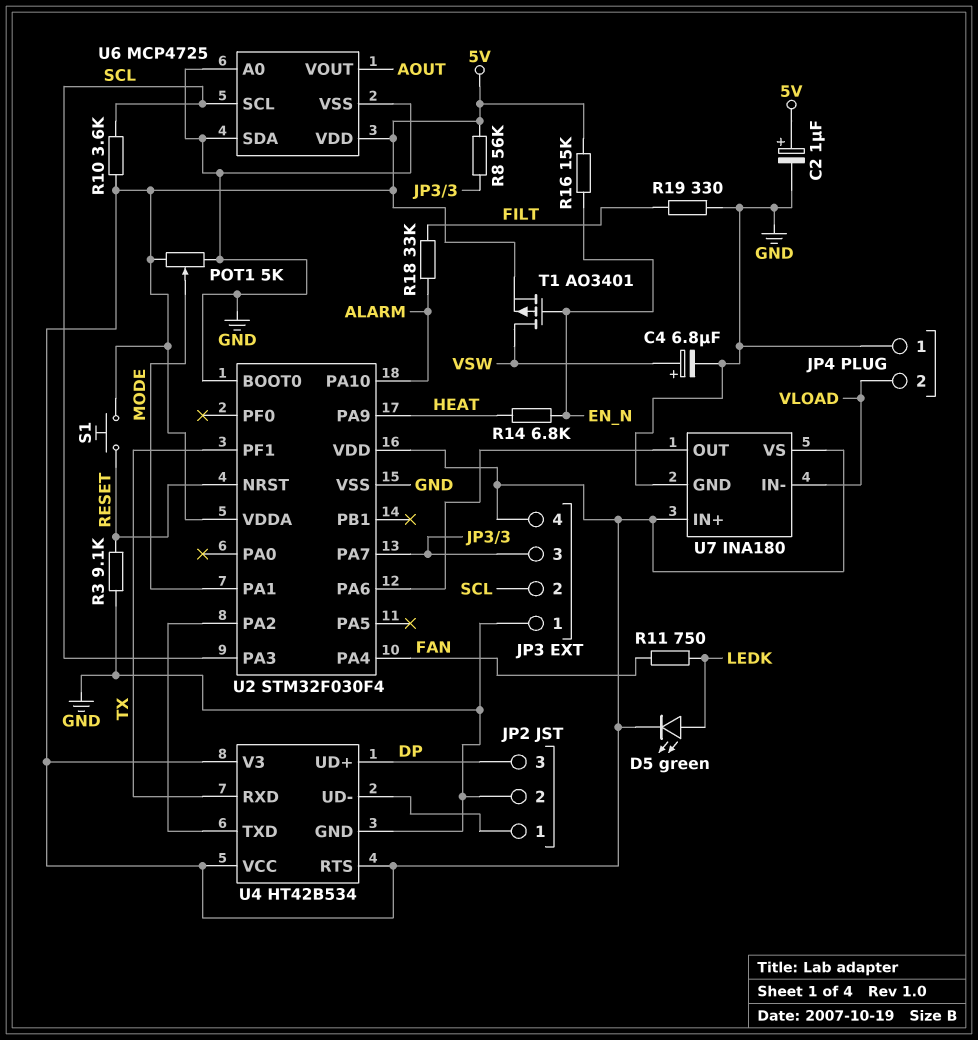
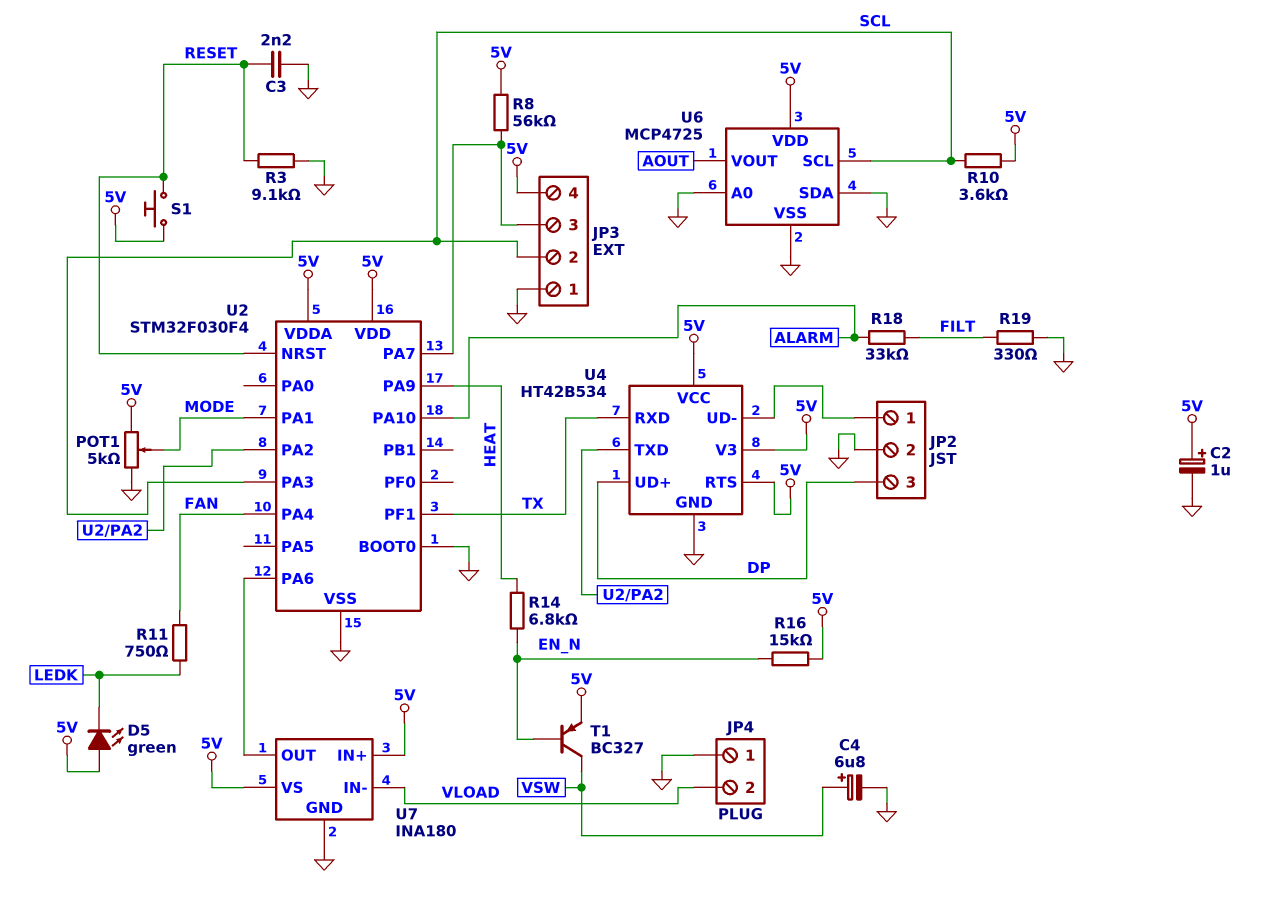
C3: none -> 2.2nF (GND, RESET)
D5: LED green (A LEDK, K 5V) -> LED green (A 5V, K LEDK)
T1: PMOS AO3401 (G EN_N, D VSW, S 5V) -> PNP BC327 (B EN_N, C VSW, E 5V)

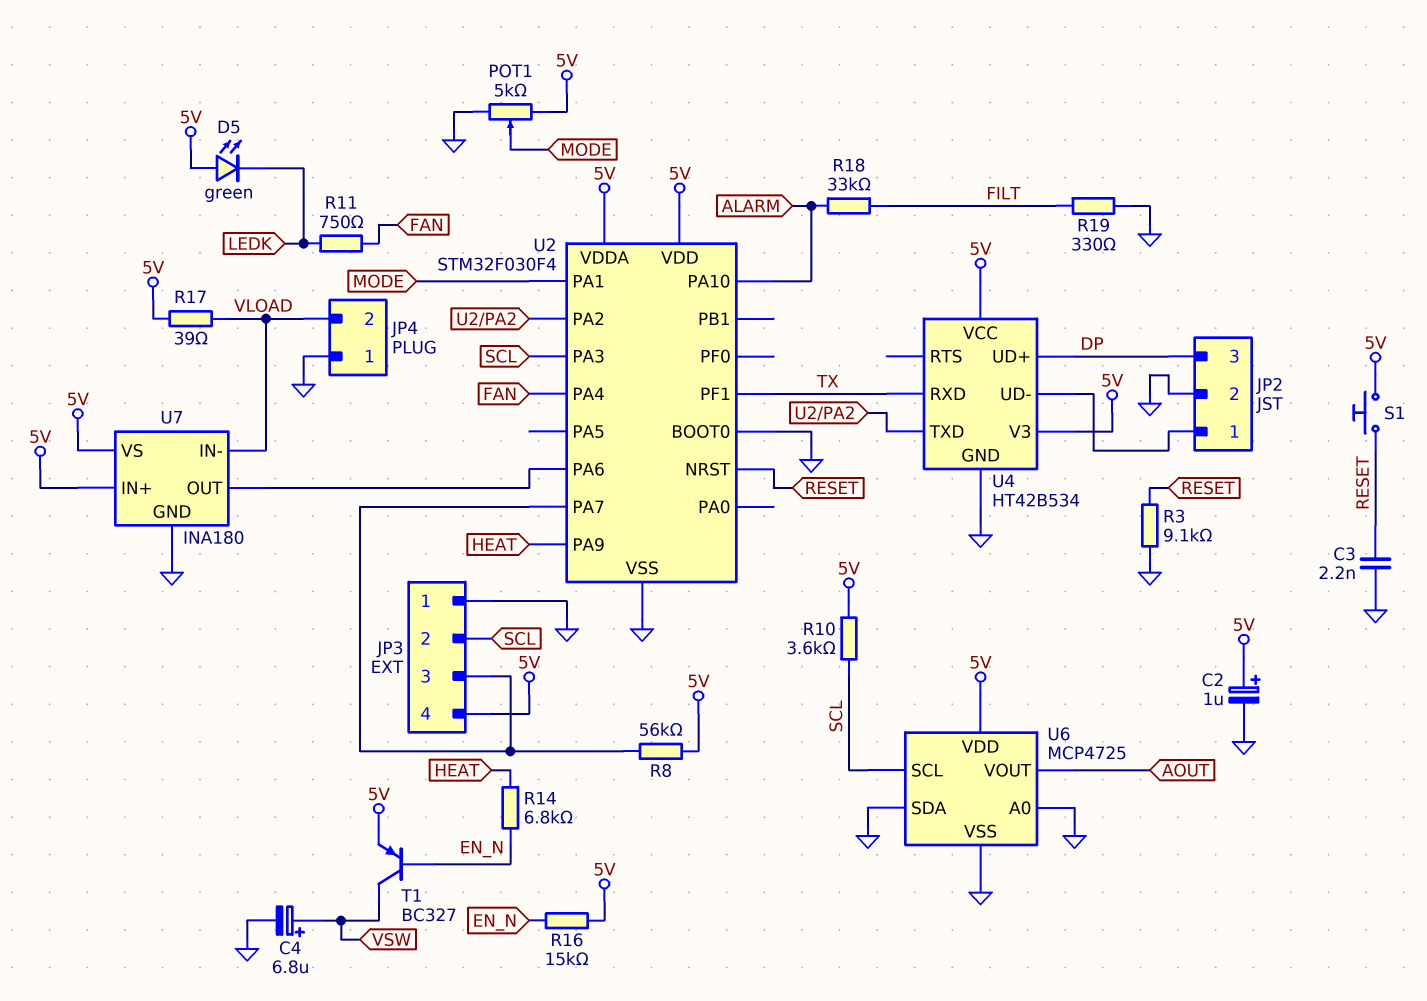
R17: none -> 39 (5V, VLOAD)
U4 pin RTS: 5V -> none

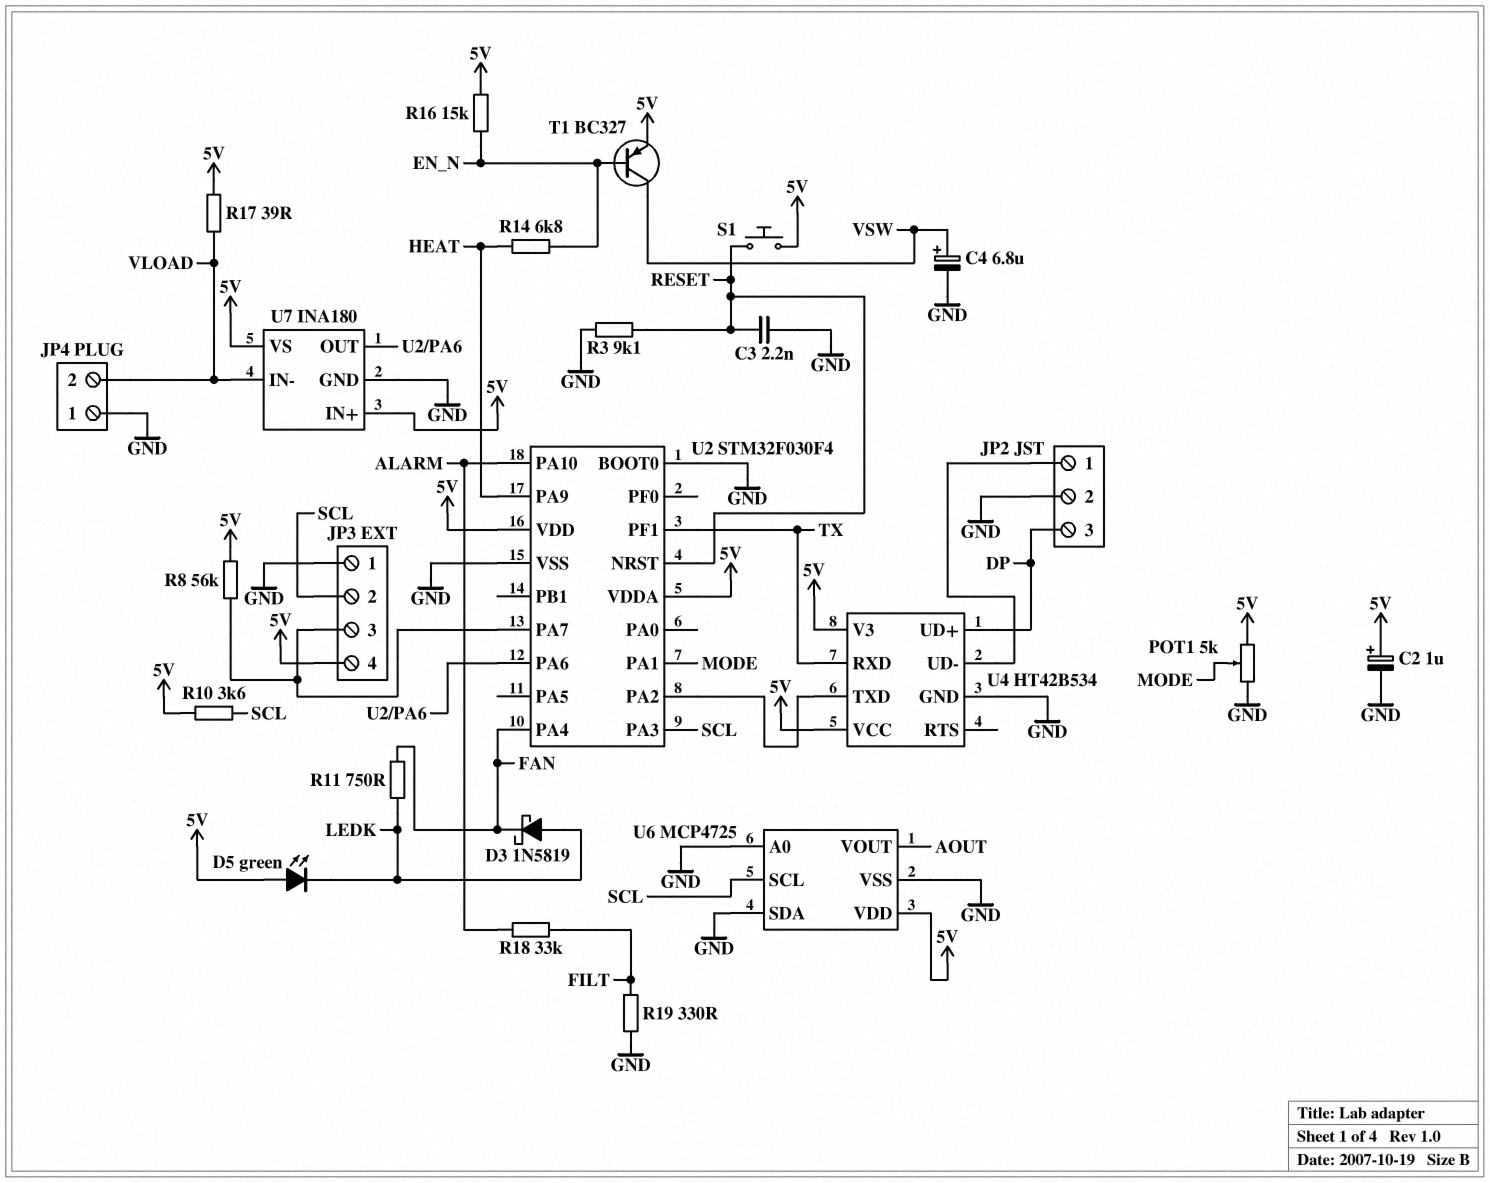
D3: none -> schottky 1N5819 (A LEDK, K FAN)

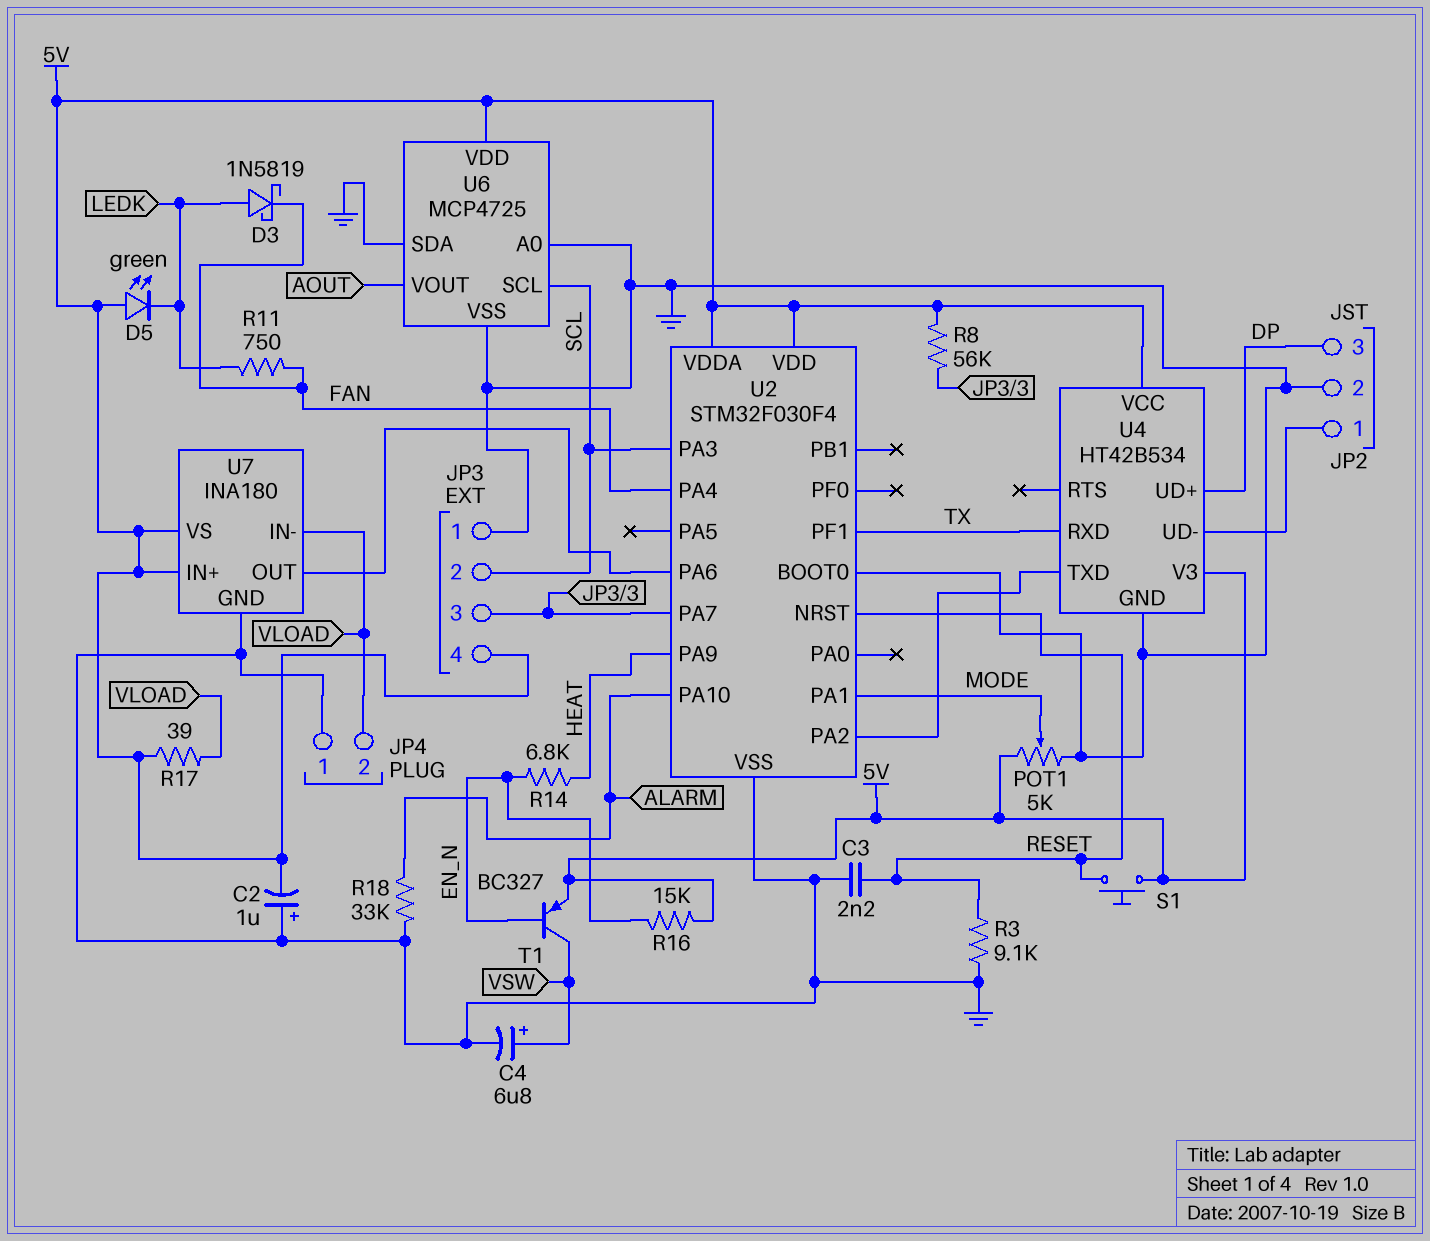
C2: 1uF (plus 5V, minus GND) -> 1uF (plus GND, minus 5V)
R10: 3.6k (5V, SCL) -> none
R18: 33k (ALARM, FILT) -> 33k (ALARM, GND)
R19: 330 (FILT, GND) -> none

